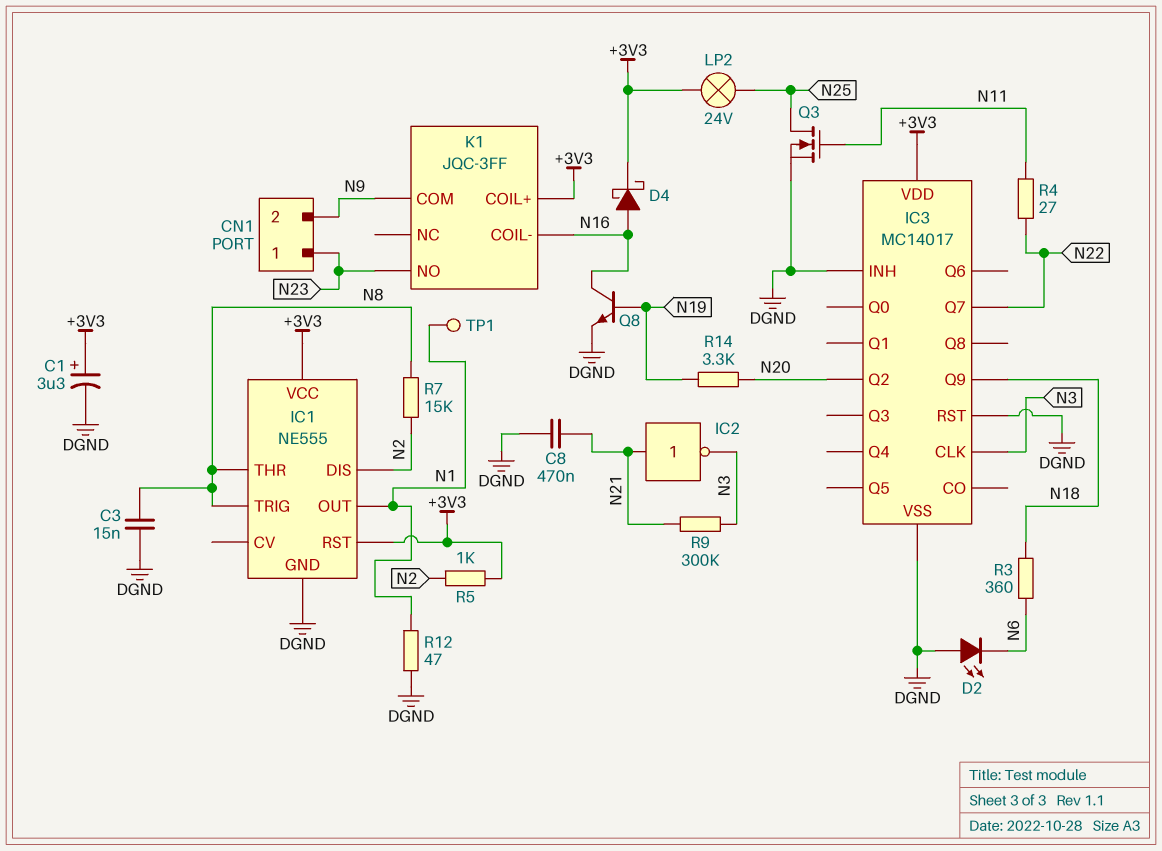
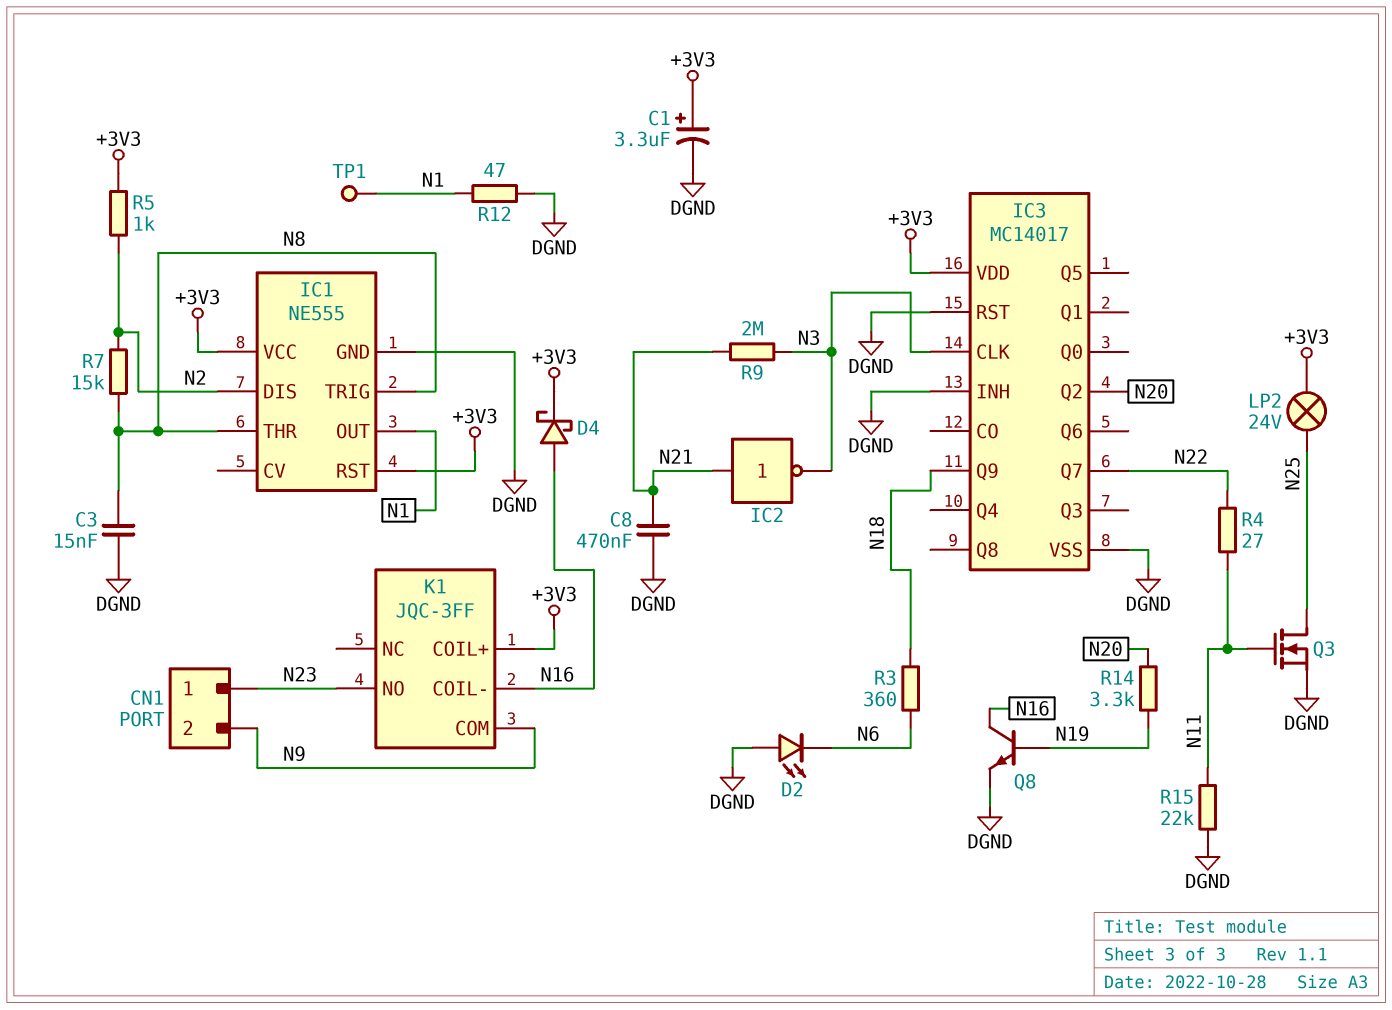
R9: 300k (N3, N21) -> 2M (N3, N21)
R15: none -> 22k (DGND, N11)

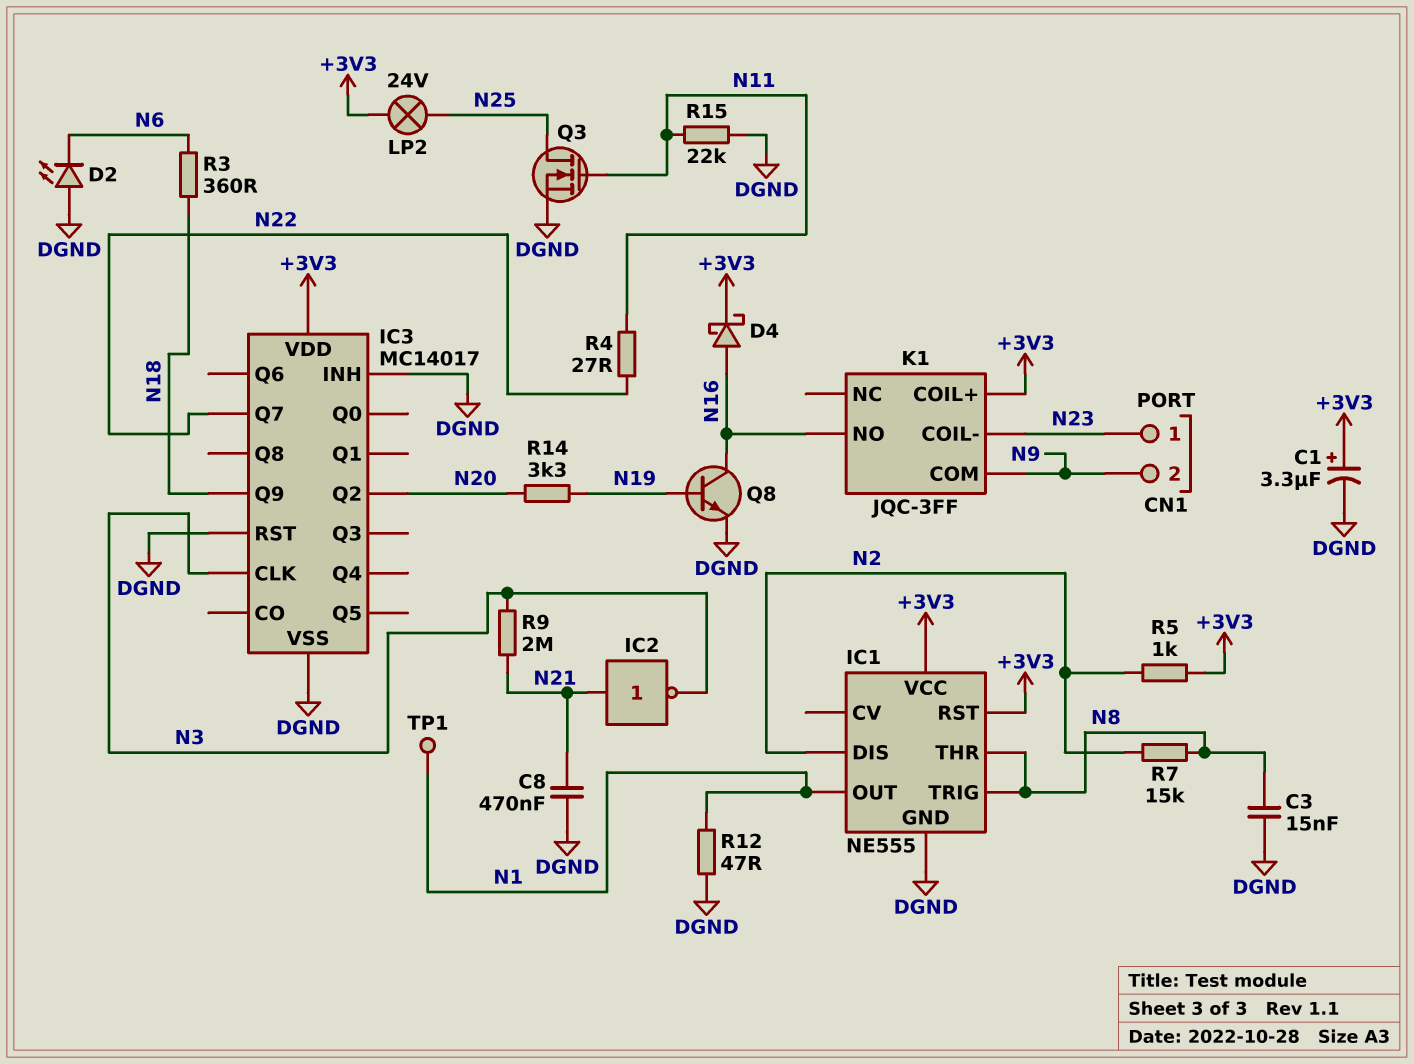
K1 pin COIL-: N16 -> N23
K1 pin NO: N23 -> N16

